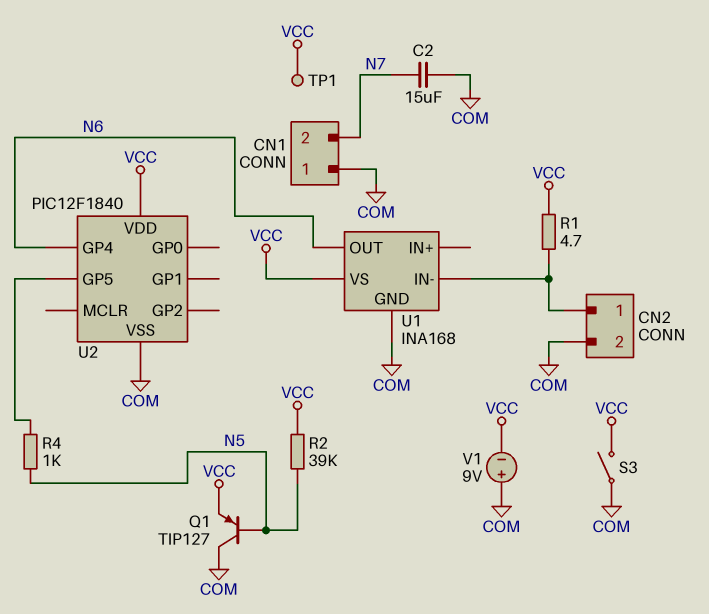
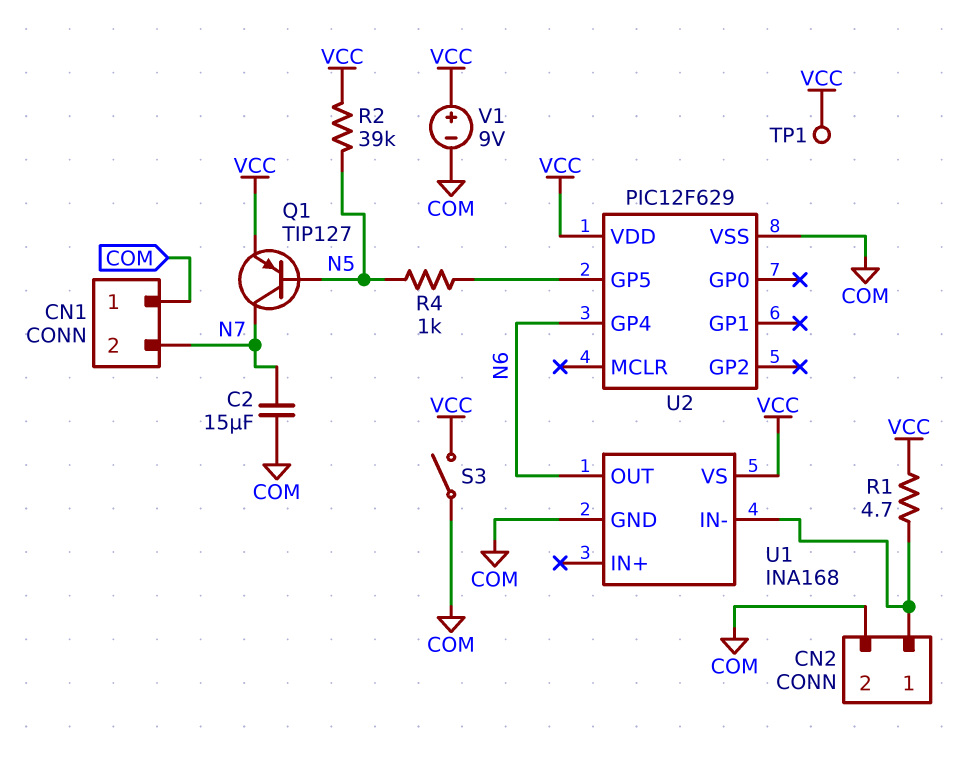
Q1: PNP TIP127 (B N5, C COM, E VCC) -> PNP TIP127 (B N5, C N7, E VCC)
U2: PIC12F1840 -> PIC12F629
V1: 9V (plus COM, minus VCC) -> 9V (plus VCC, minus COM)

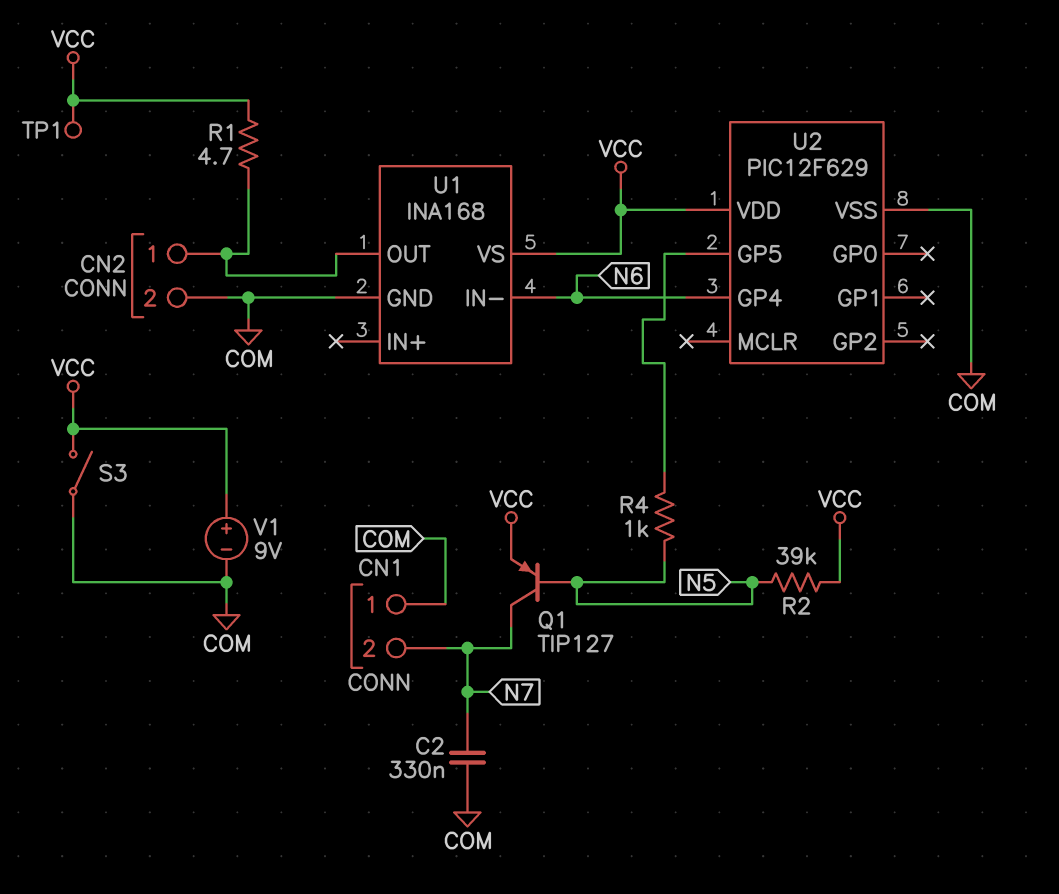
C2: 15uF (COM, N7) -> 330nF (COM, N7)
U1 pin IN-: CN2/1 -> N6
U1 pin OUT: N6 -> CN2/1

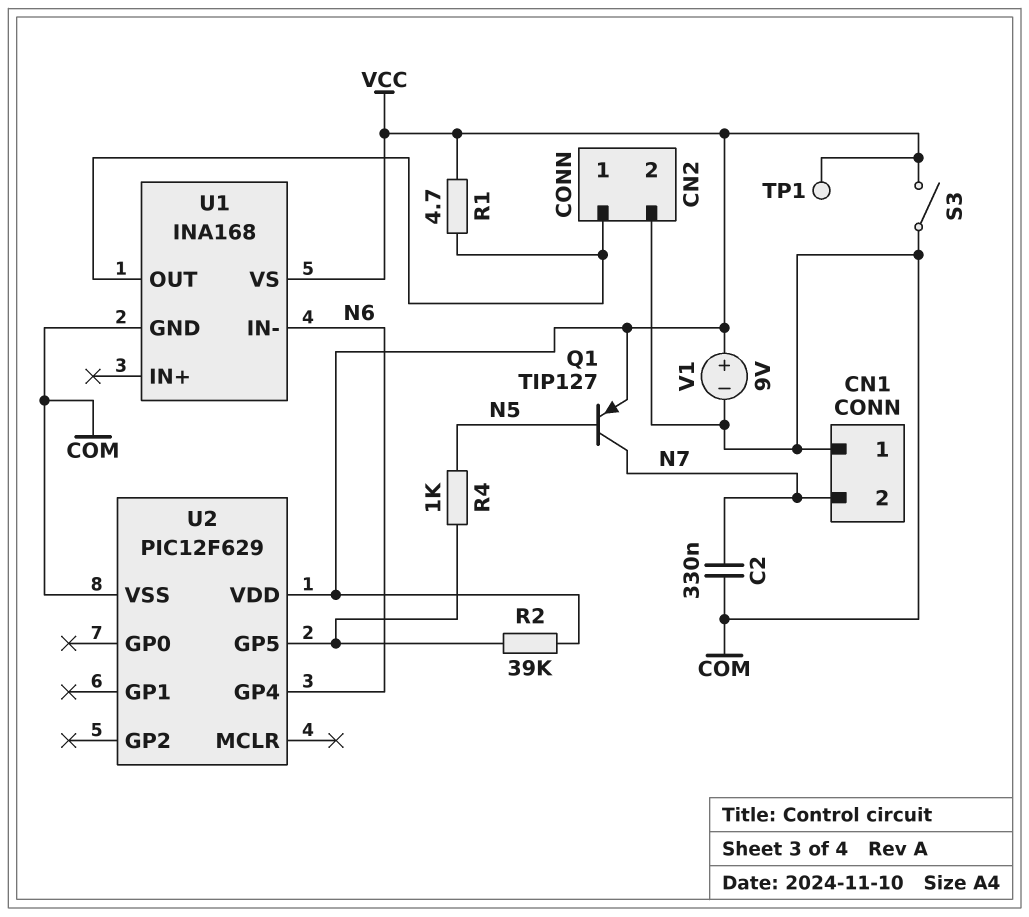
R2: 39k (N5, VCC) -> 39k (U2/GP5, VCC)

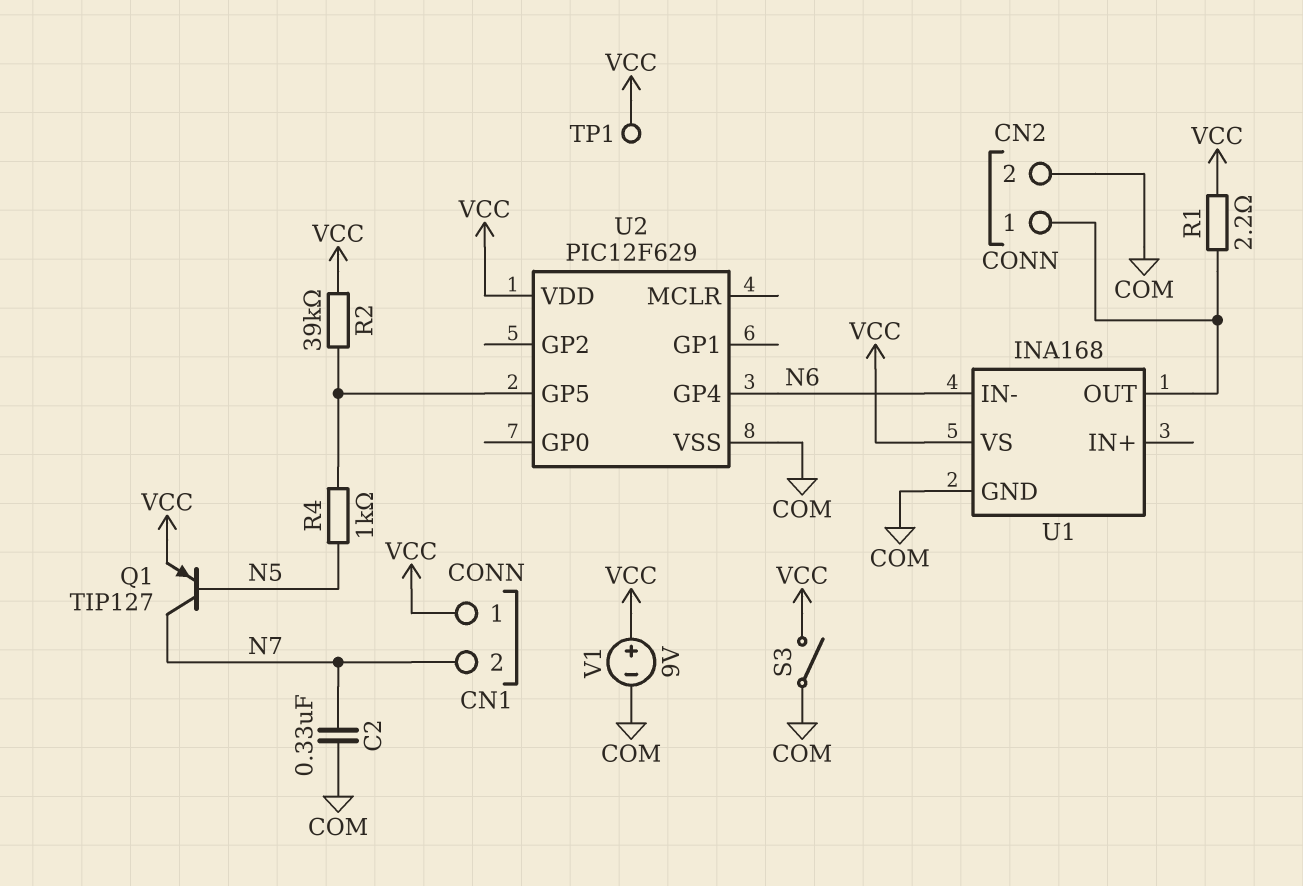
CN1 pin 1: COM -> VCC
R1: 4.7 (CN2/1, VCC) -> 2.2 (CN2/1, VCC)

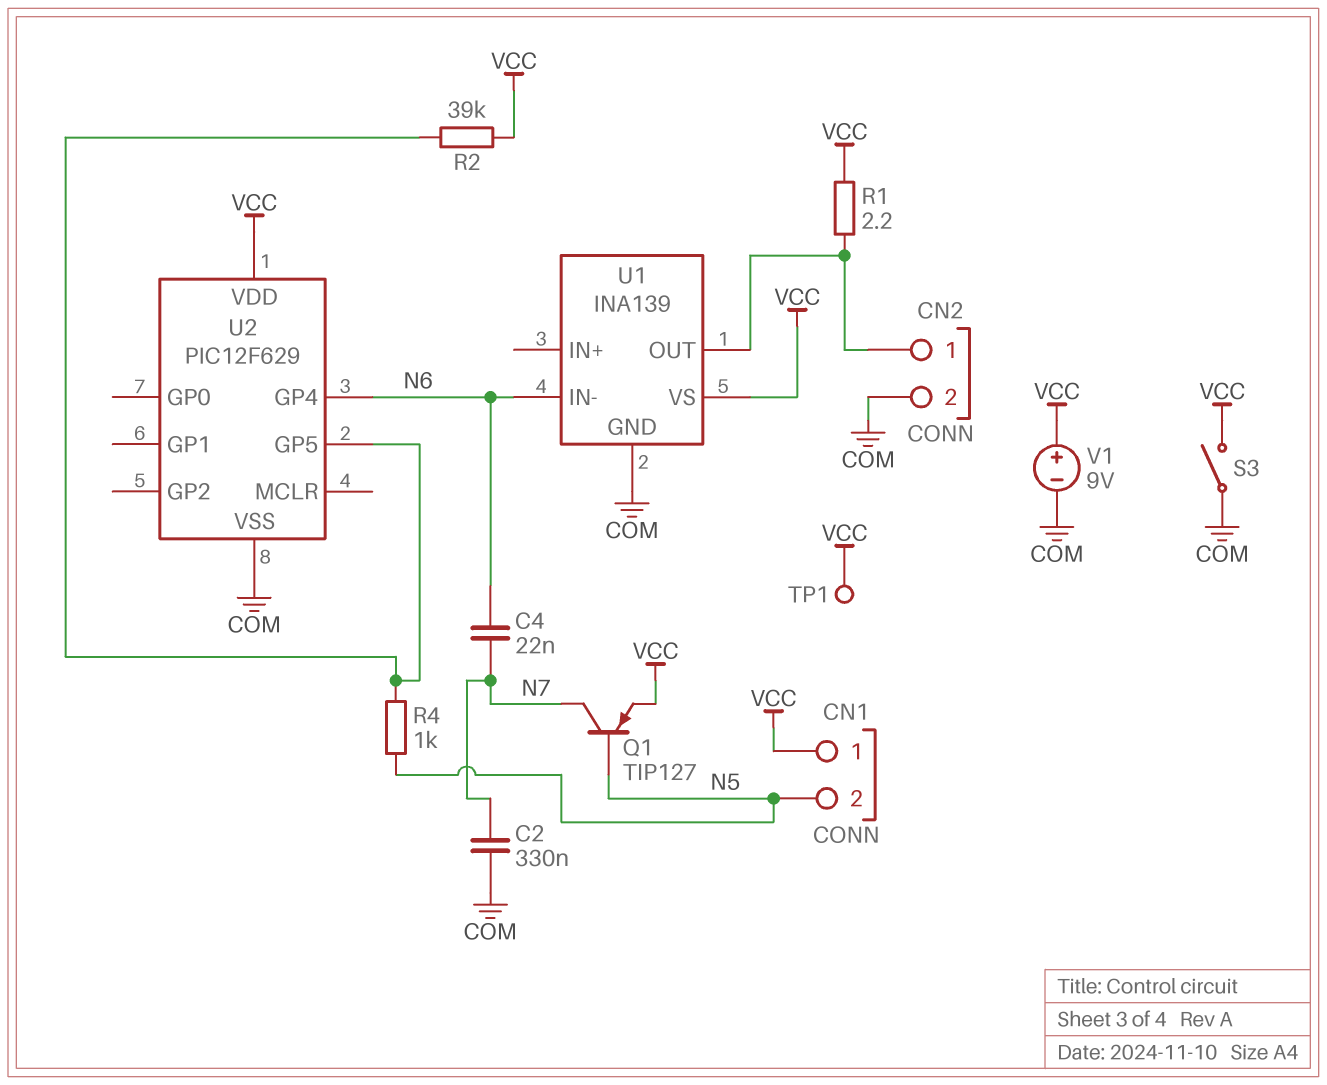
C4: none -> 22nF (N6, N7)
CN1 pin 2: N7 -> N5
U1: INA168 -> INA139

